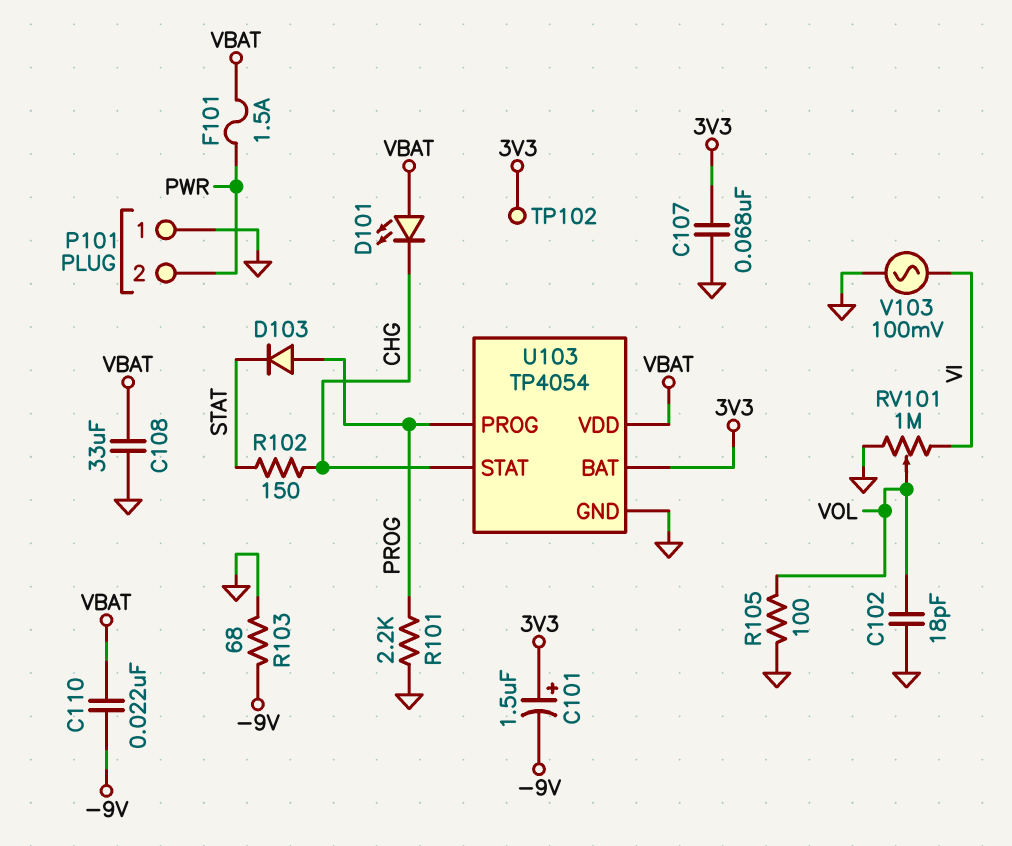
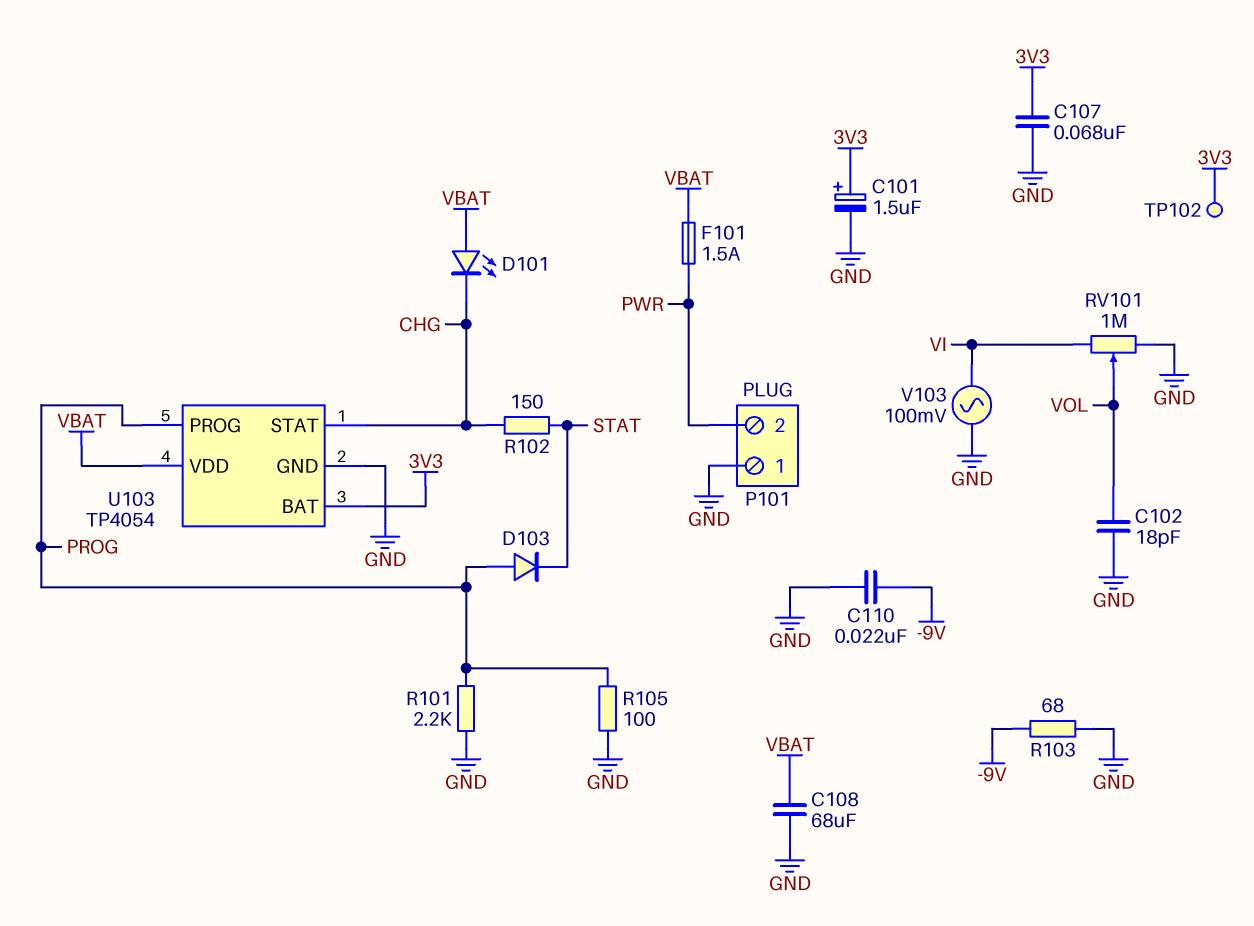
C101: 1.5uF (plus 3V3, minus -9V) -> 1.5uF (plus 3V3, minus GND)
C108: 33uF (GND, VBAT) -> 68uF (GND, VBAT)
C110: 22nF (-9V, VBAT) -> 22nF (-9V, GND)
R105: 100 (GND, VOL) -> 100 (GND, PROG)

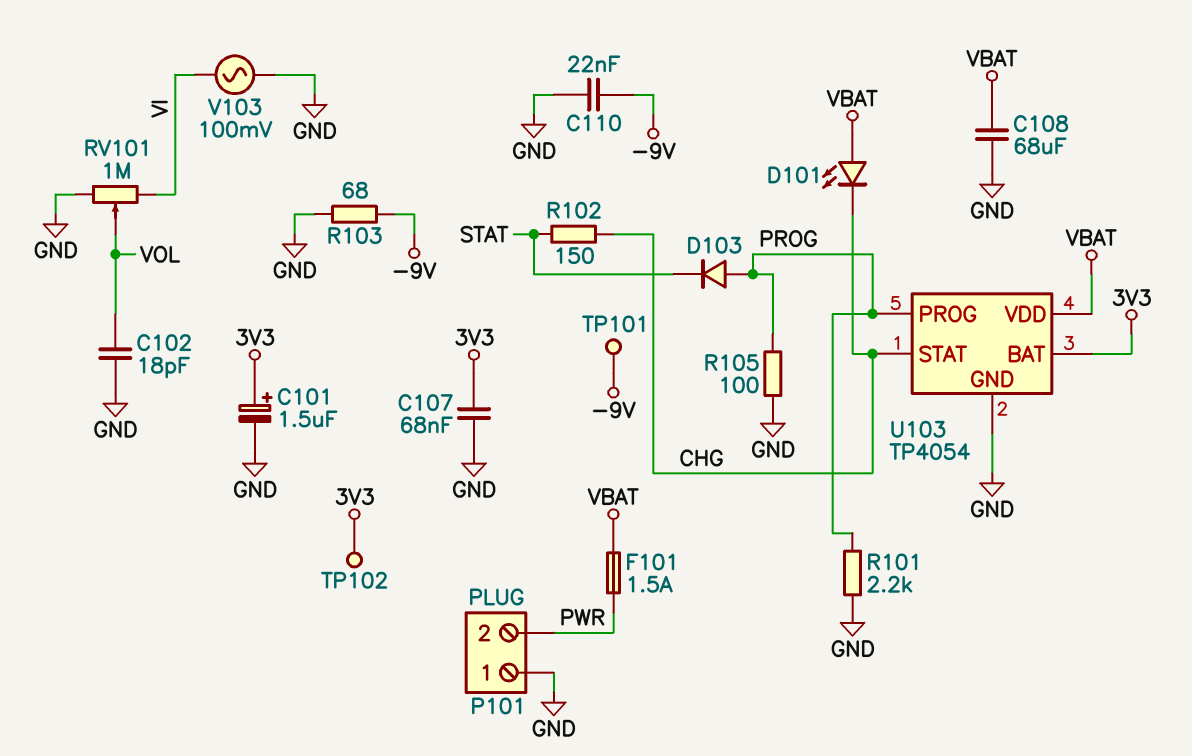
TP101: none -> test point (-9V)

